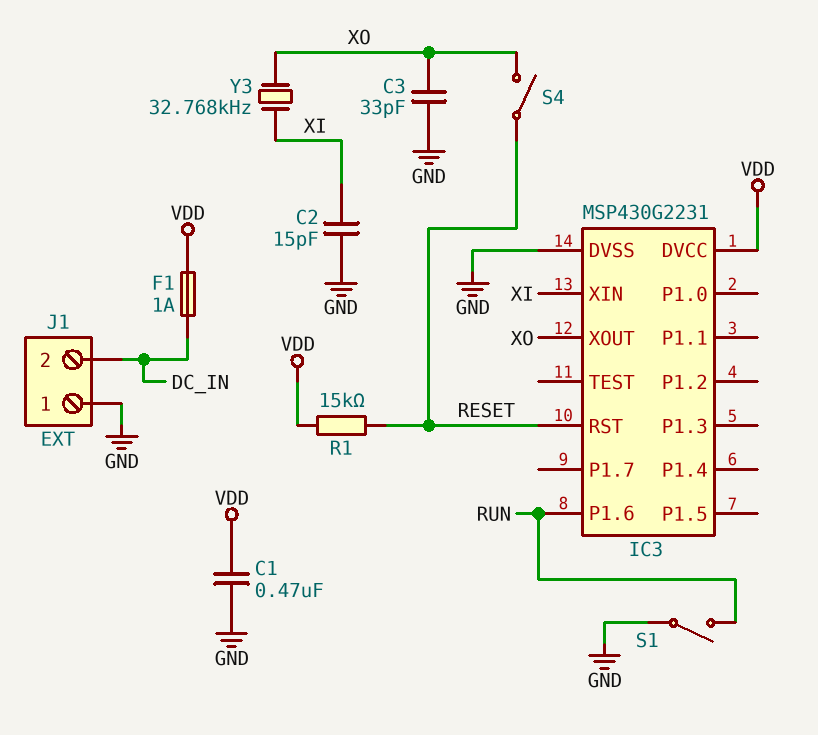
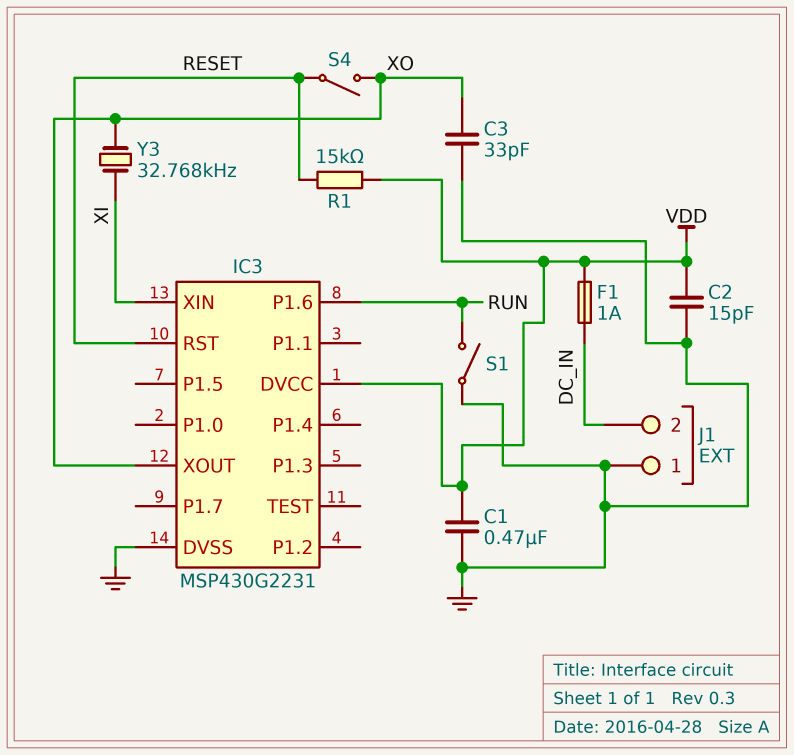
C2: 15pF (GND, XI) -> 15pF (GND, VDD)

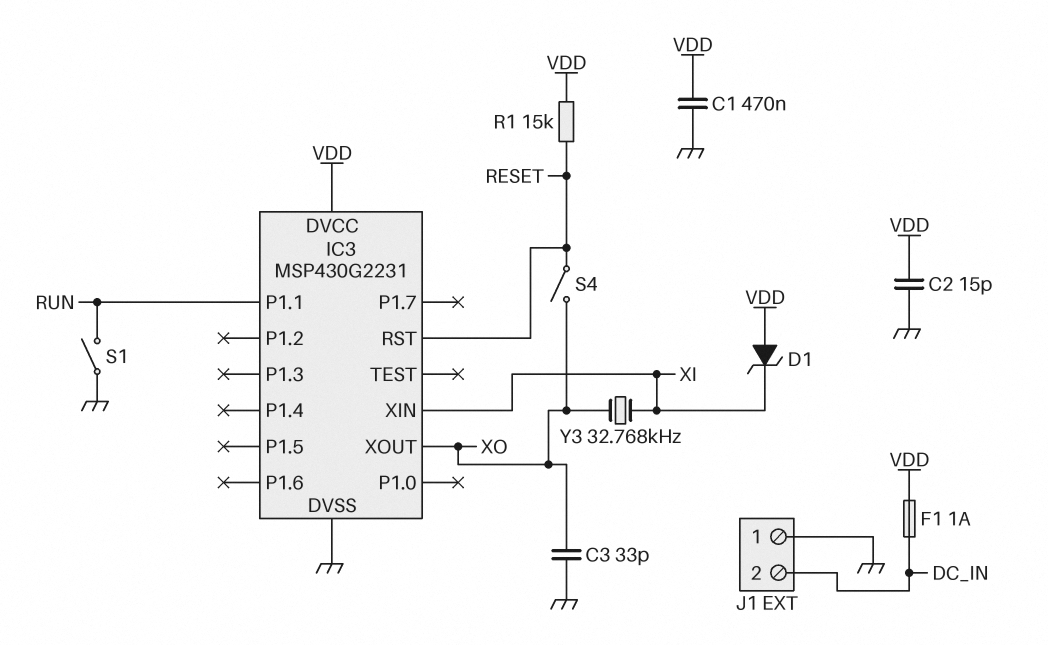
D1: none -> zener (A VDD, K XI)
IC3 pin P1.1: none -> RUN
IC3 pin P1.6: RUN -> none

